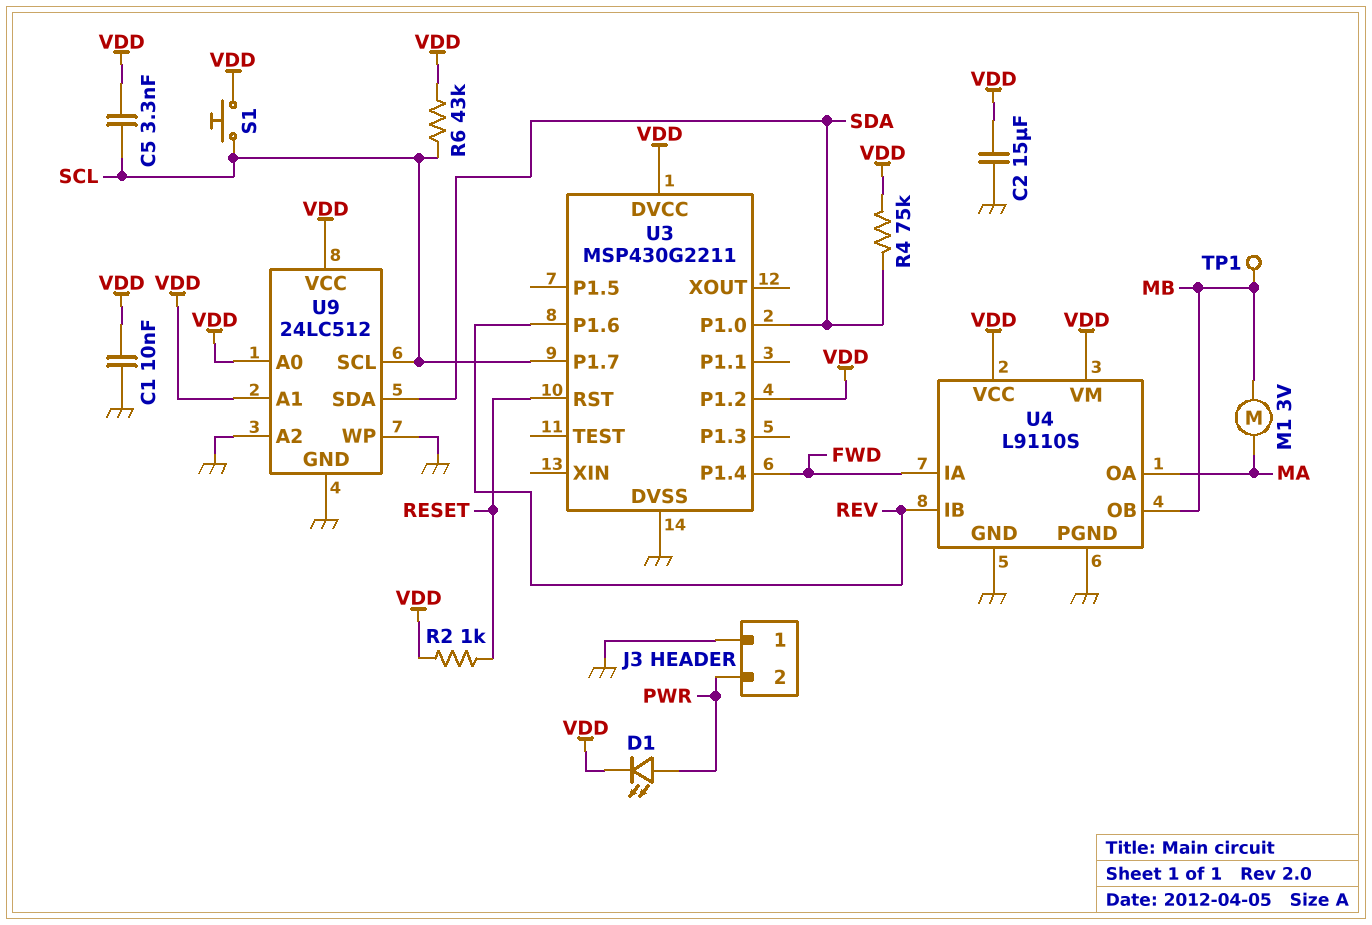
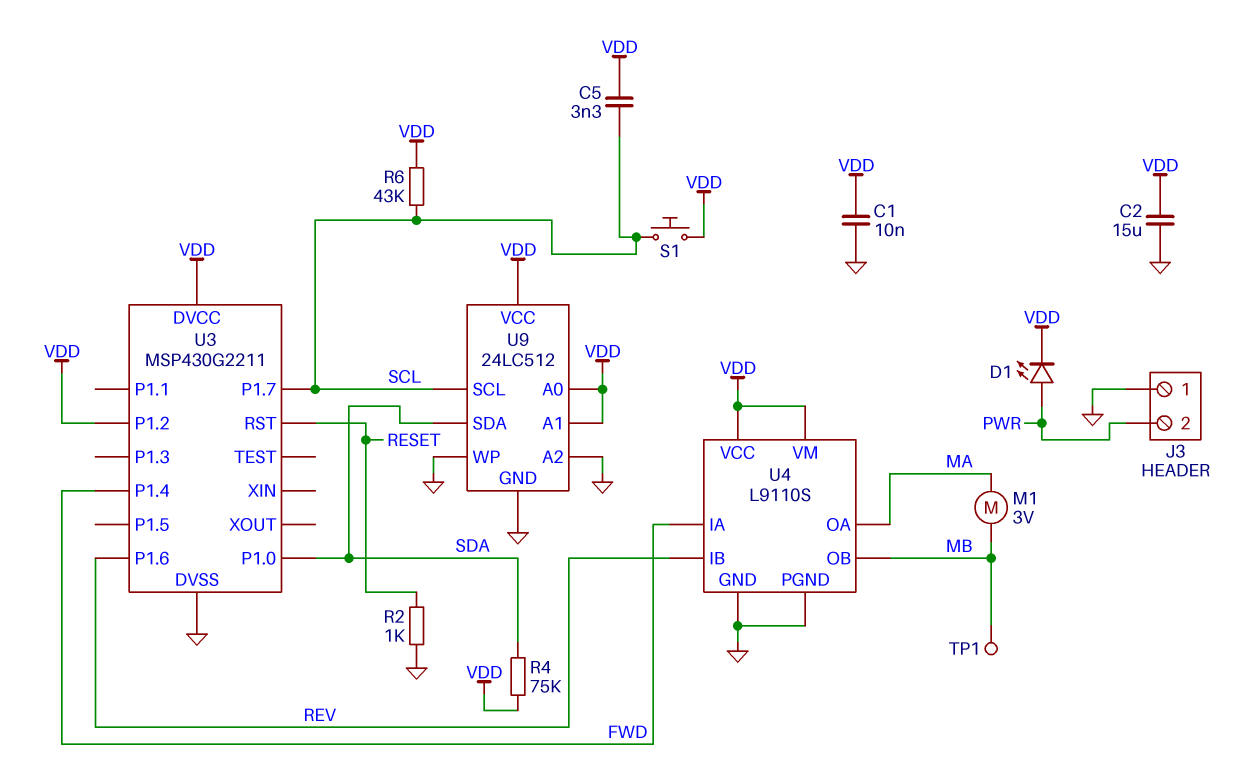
R2: 1k (RESET, VDD) -> 1k (GND, RESET)

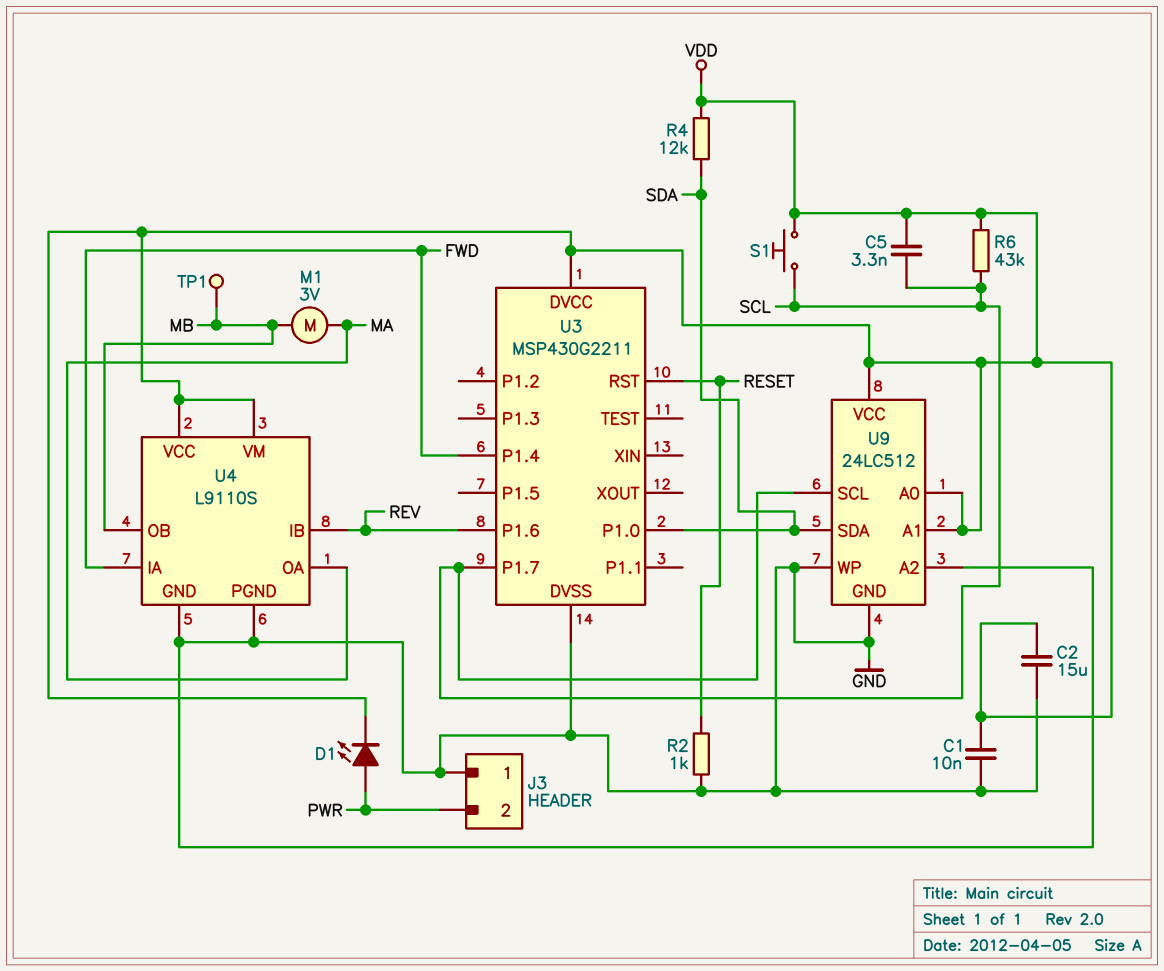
R4: 75k (SDA, VDD) -> 12k (SDA, VDD)
U3 pin P1.2: VDD -> none

